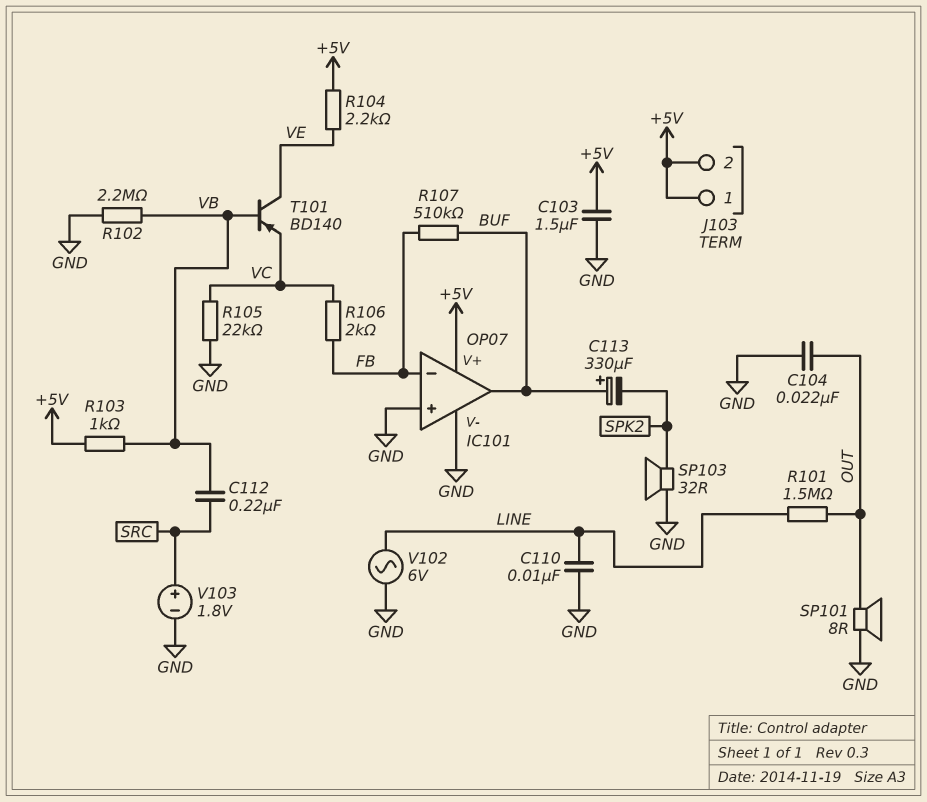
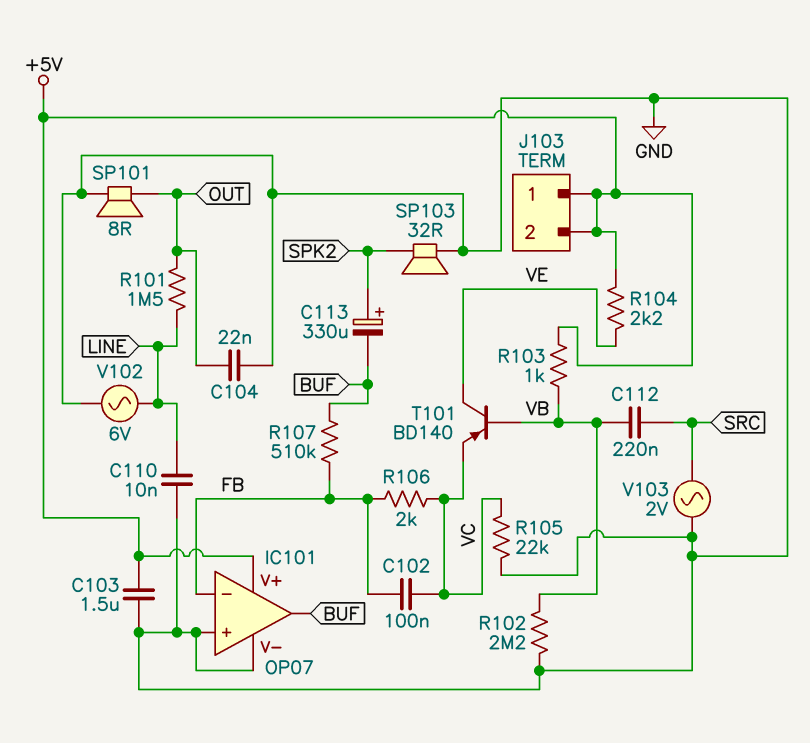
C102: none -> 100nF (FB, VC)
C113: 330uF (plus BUF, minus SPK2) -> 330uF (plus SPK2, minus BUF)
V103: 1.8V (plus SRC, minus GND) -> AC 2V (GND, SRC)

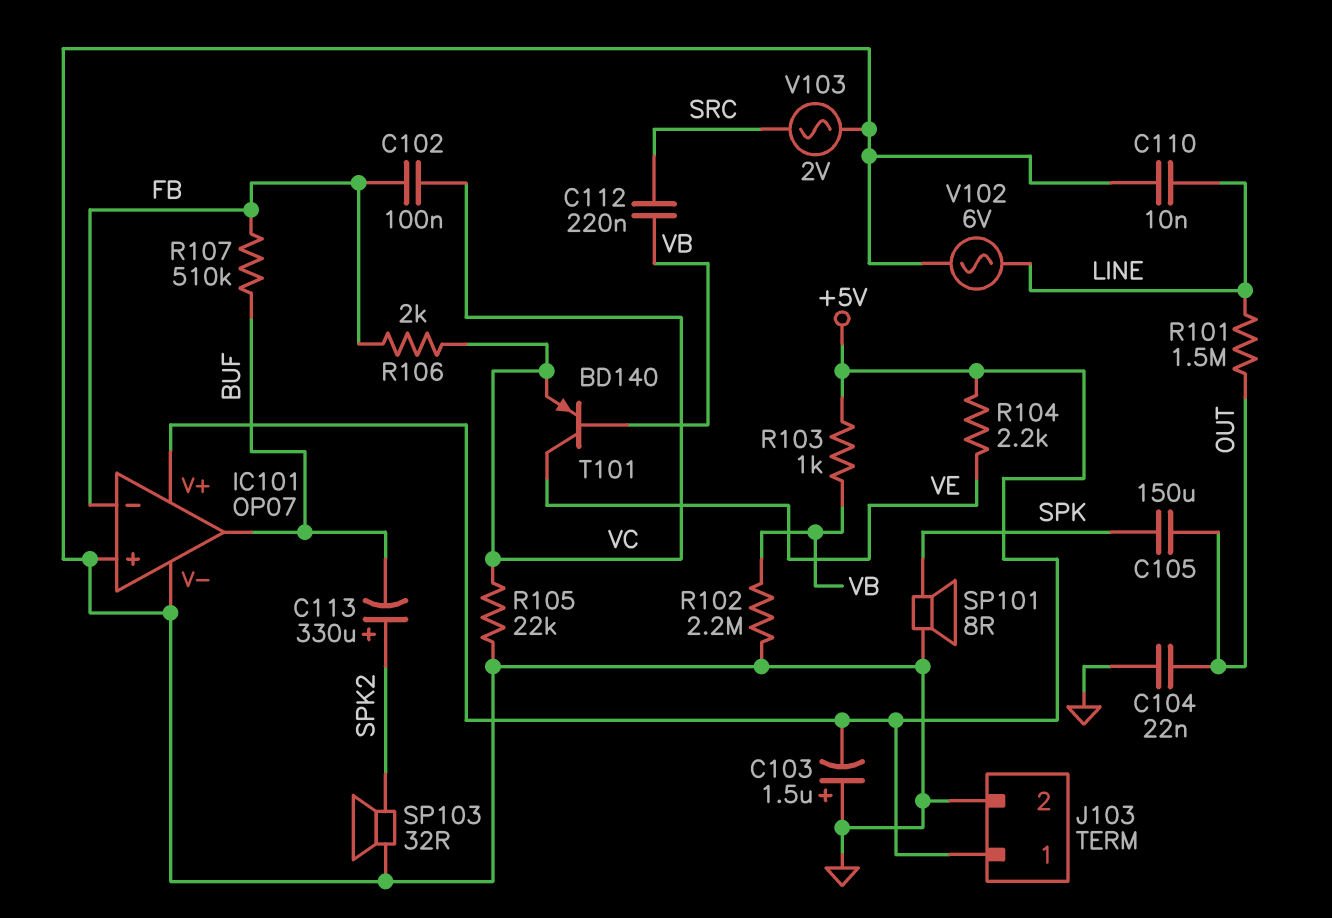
C103: 1.5uF (+5V, GND) -> 1.5uF (plus GND, minus +5V)
C105: none -> 150uF (OUT, SPK)
J103 pin 2: +5V -> GND
SP101: speaker 8R (GND, OUT) -> speaker 8R (GND, SPK)

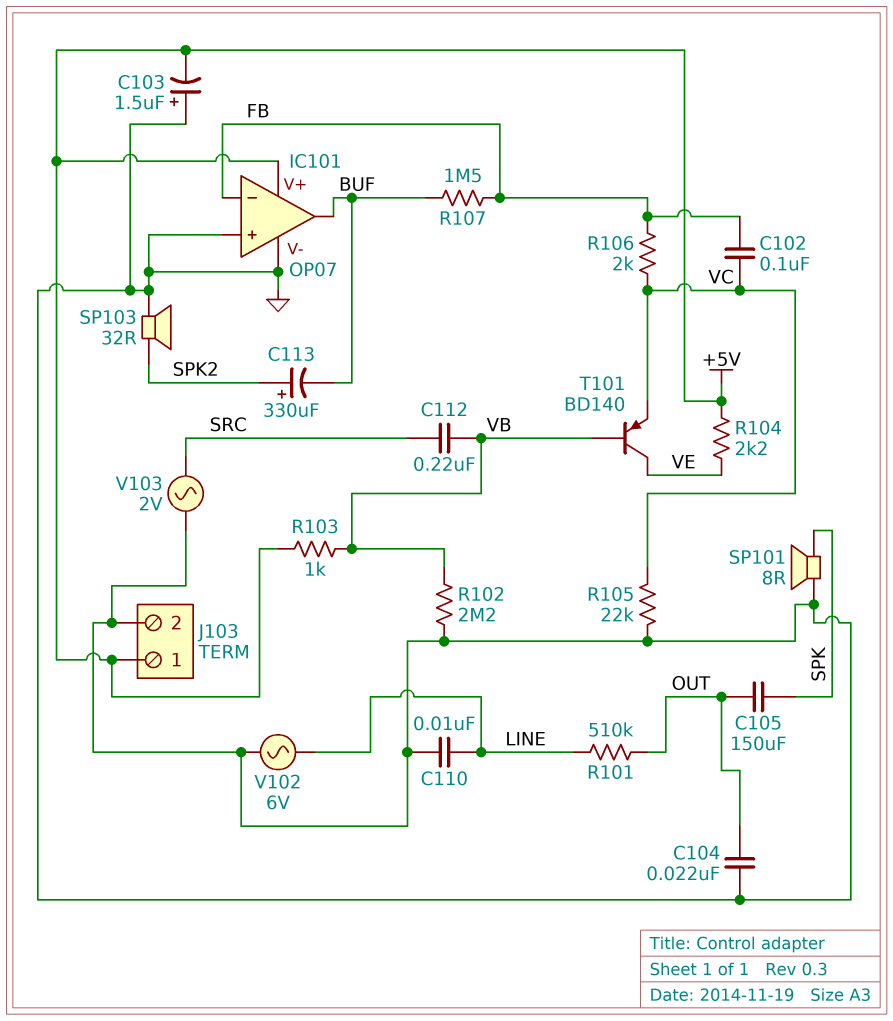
R101: 1.5M (LINE, OUT) -> 510k (LINE, OUT)
R107: 510k (BUF, FB) -> 1.5M (BUF, FB)

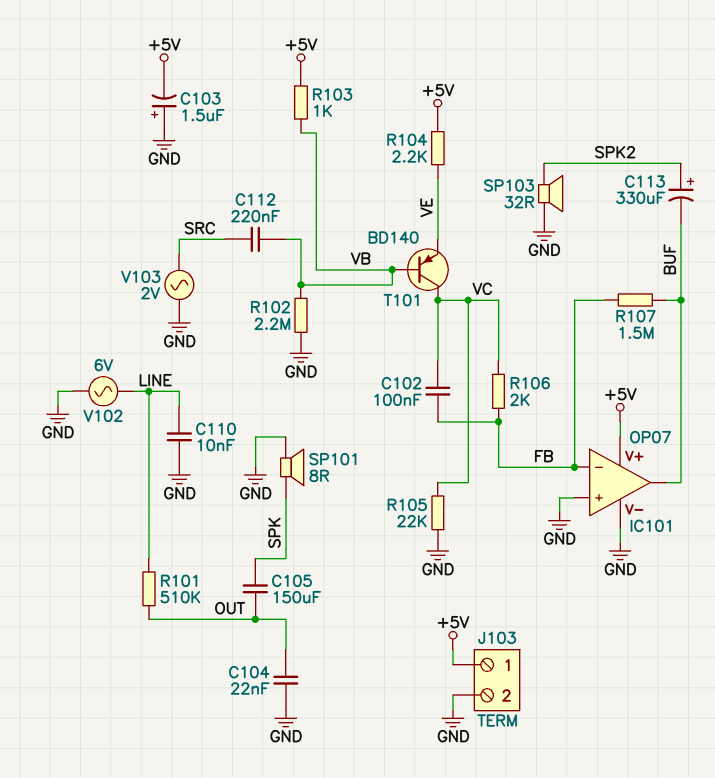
T101: PNP BD140 (B VB, C VE, E VC) -> PNP BD140 (B VB, C VC, E VE)

